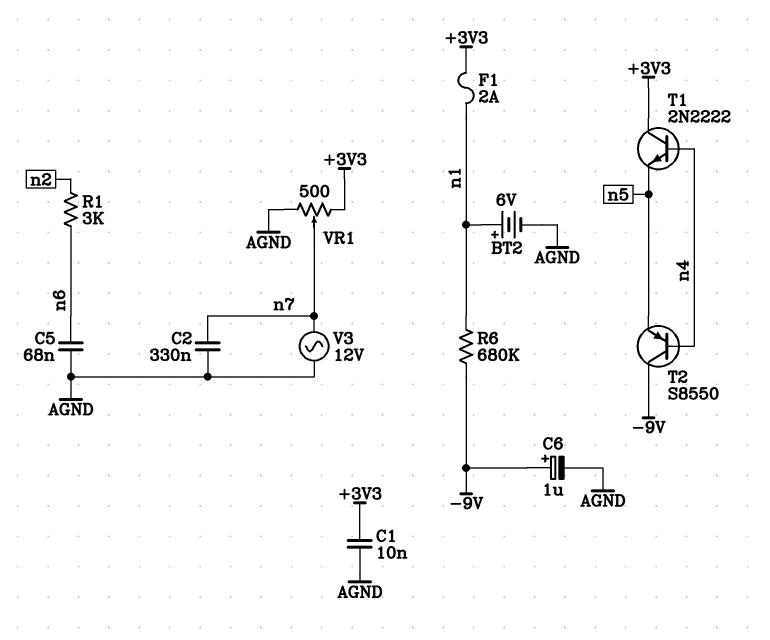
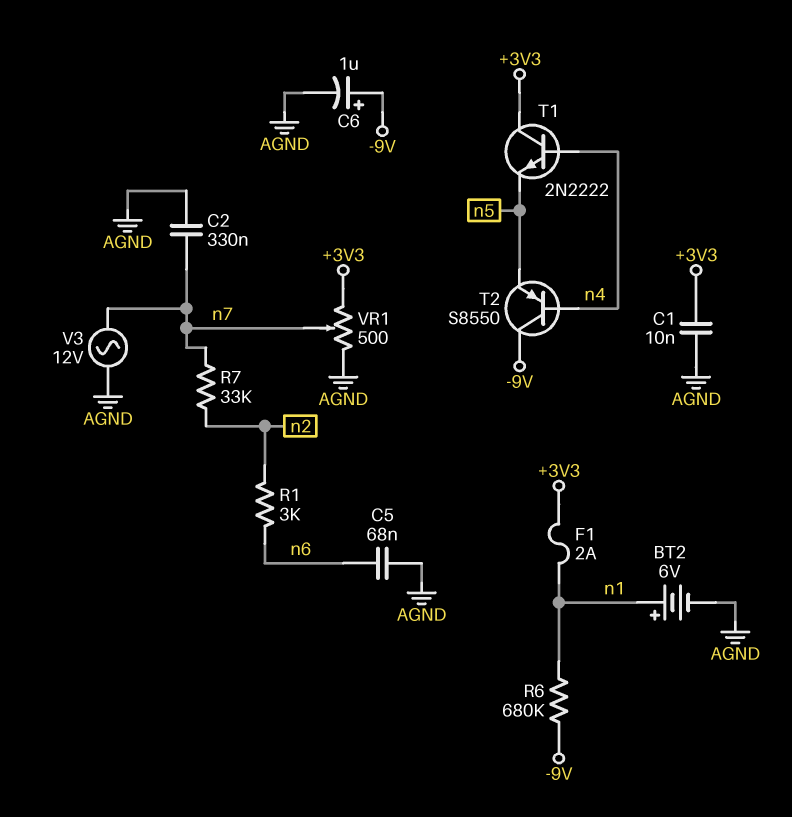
R7: none -> 33k (n2, n7)

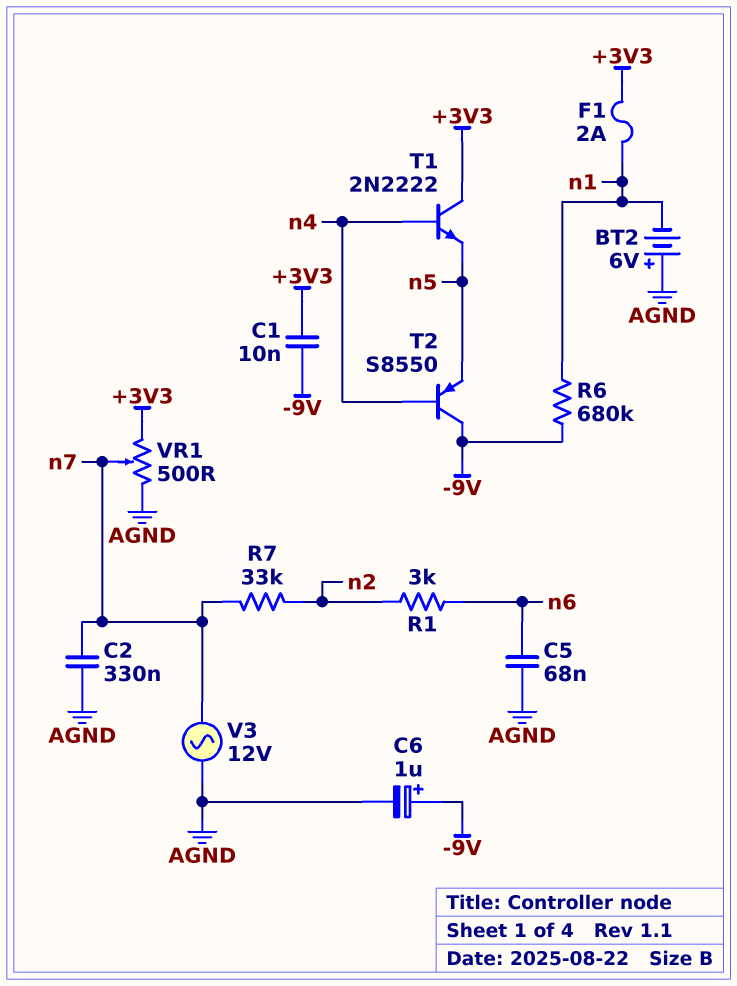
BT2: 6V (plus n1, minus AGND) -> 6V (plus AGND, minus n1)
C1: 10nF (+3V3, AGND) -> 10nF (+3V3, -9V)

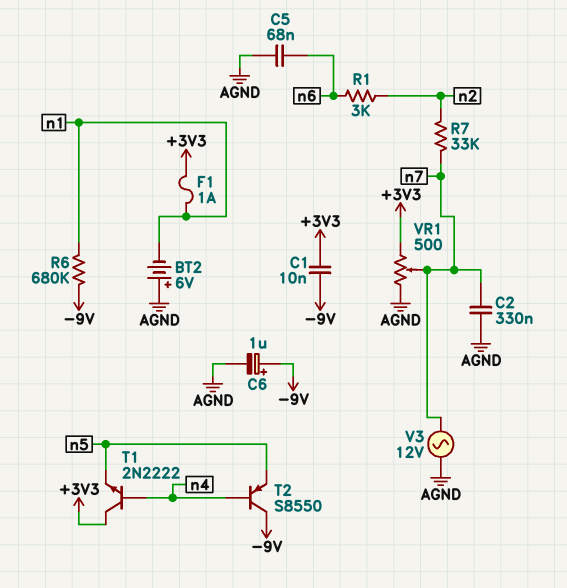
F1: 2A (+3V3, n1) -> 1A (+3V3, n1)

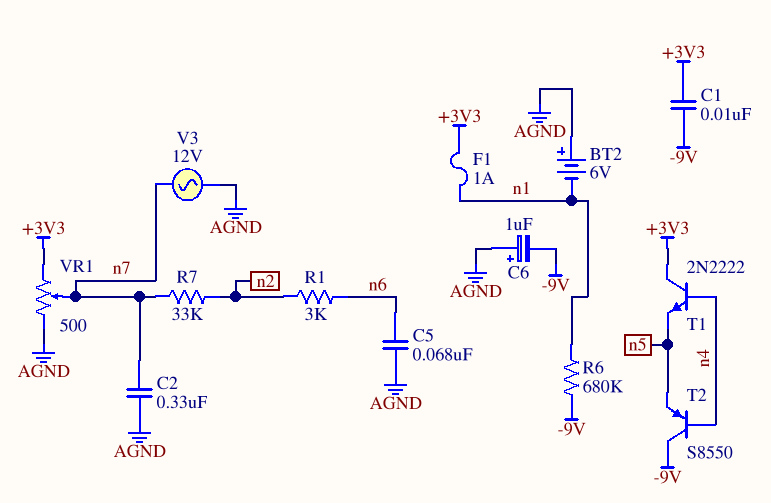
C6: 1uF (plus -9V, minus AGND) -> 1uF (plus AGND, minus -9V)

